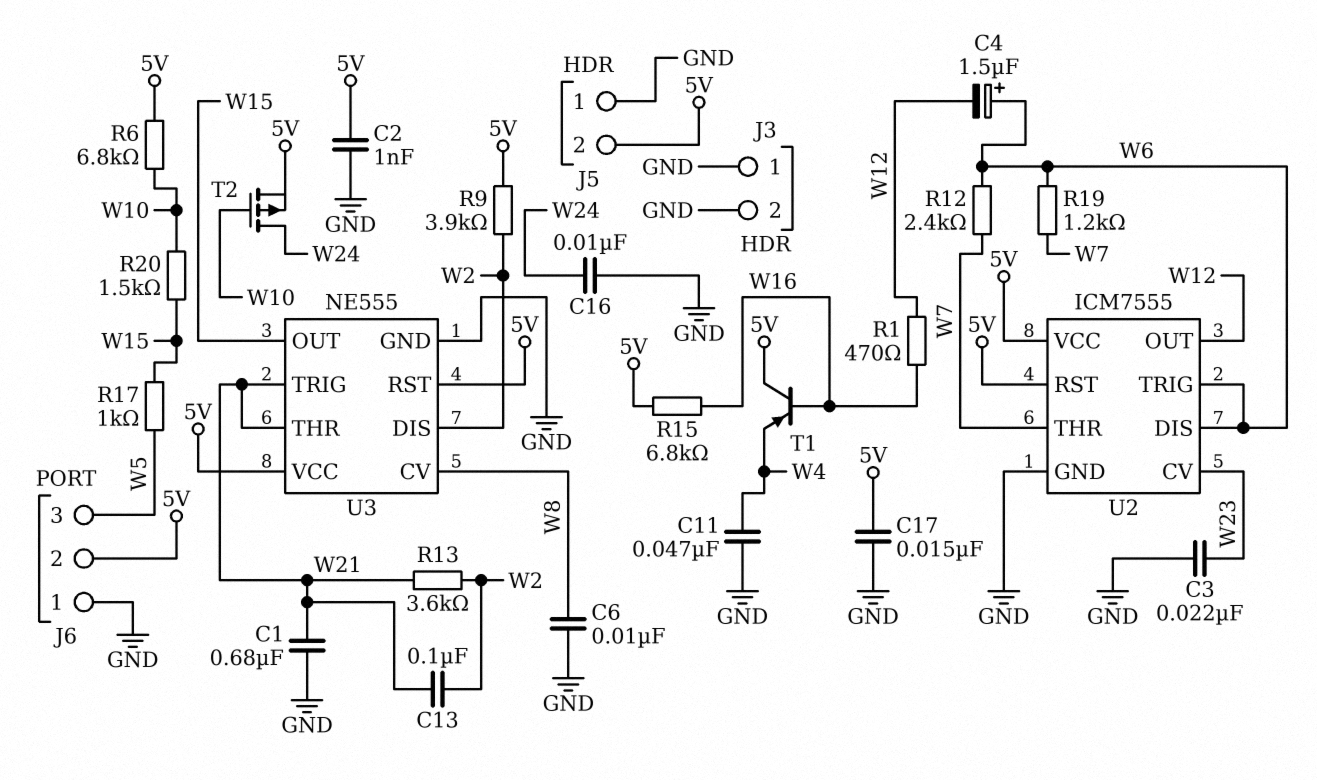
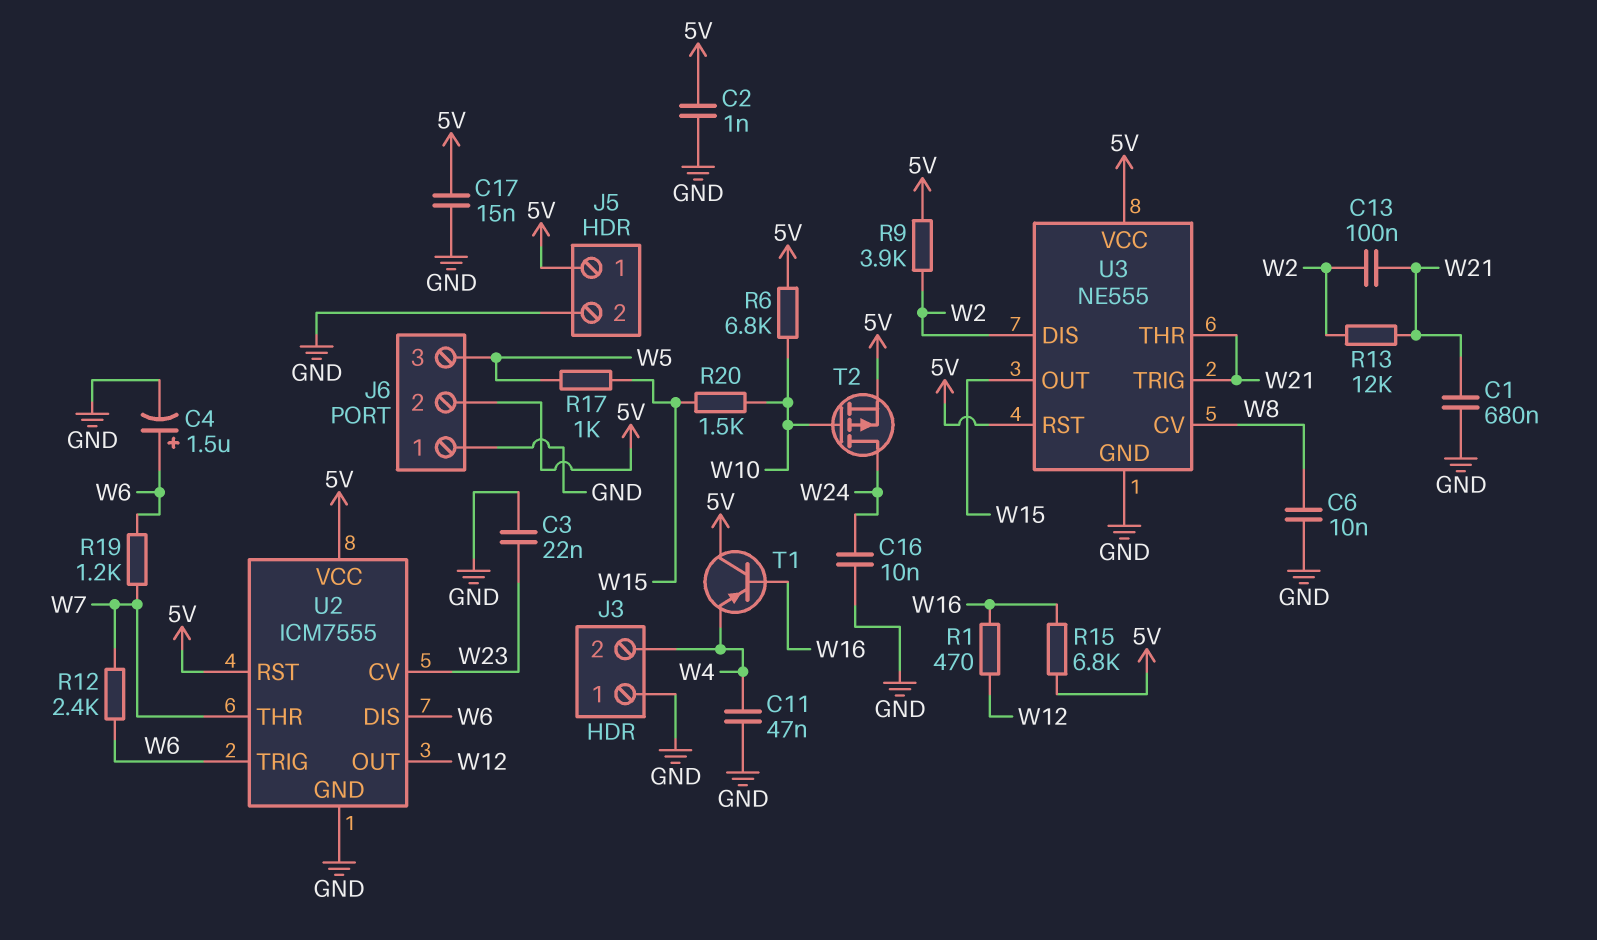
C4: 1.5uF (plus W6, minus W12) -> 1.5uF (plus W6, minus GND)
J3 pin 2: GND -> W4
J5 pin 1: GND -> 5V
J5 pin 2: 5V -> GND
R13: 3.6k (W2, W21) -> 12k (W2, W21)

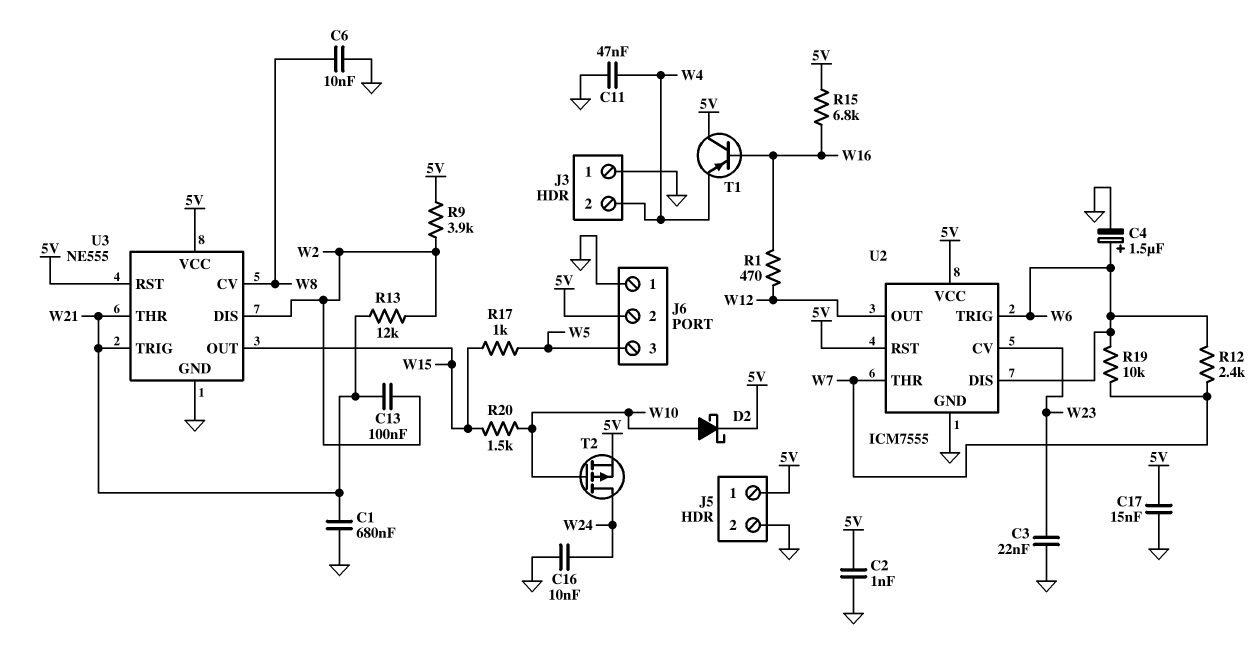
D2: none -> schottky (A W10, K 5V)
R6: 6.8k (5V, W10) -> none
R19: 1.2k (W6, W7) -> 10k (W6, W7)

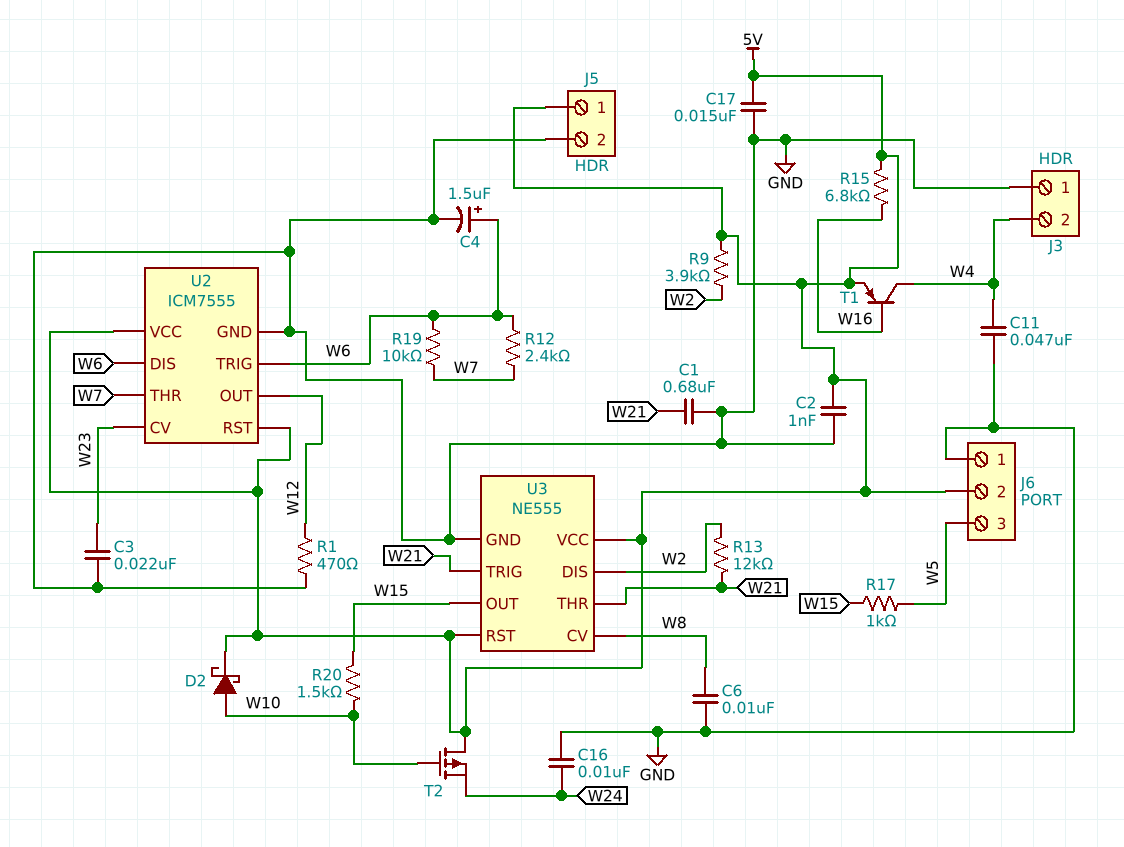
C13: 100nF (W2, W21) -> none
R1: 470 (W12, W16) -> 470 (GND, W12)
T1: PNP (B W16, C 5V, E W4) -> PNP (B W16, C W4, E 5V)
T2: PMOS (G W10, D W24, S 5V) -> PMOS (G W10, D 5V, S W24)

